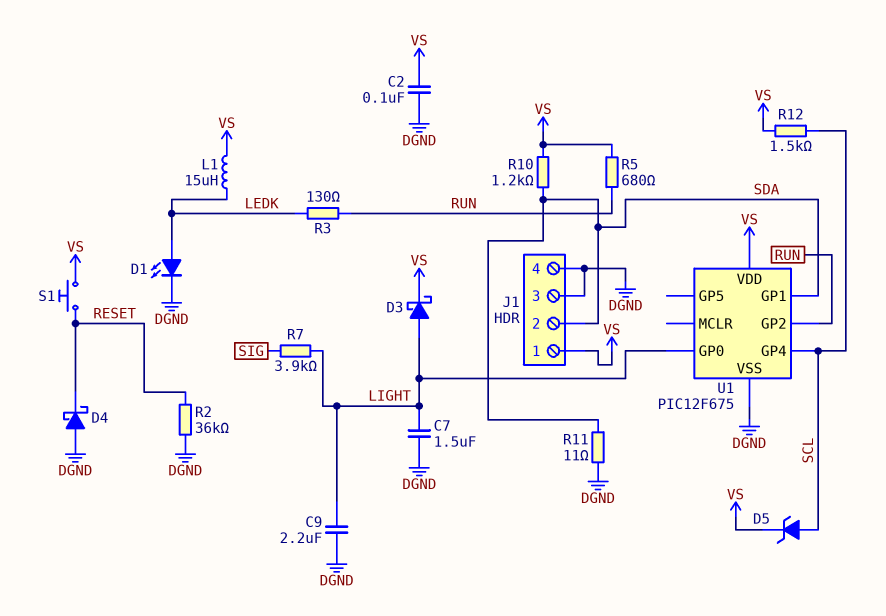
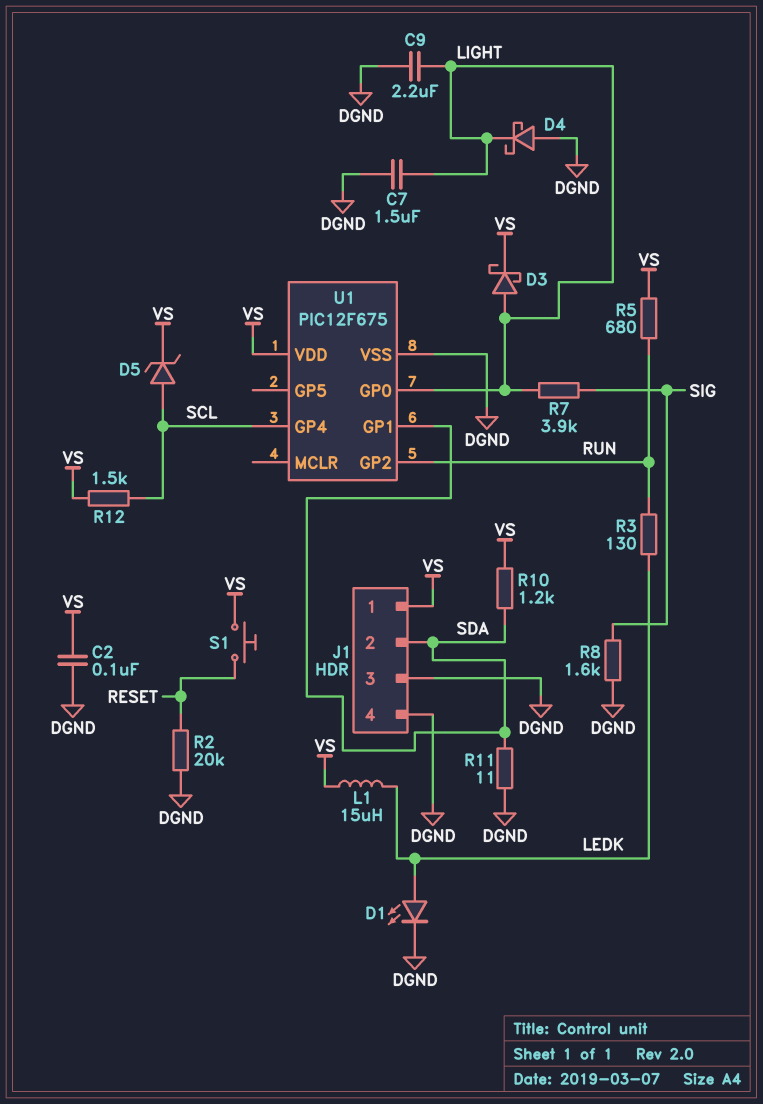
D4: schottky (A DGND, K RESET) -> schottky (A DGND, K LIGHT)
R2: 36k (DGND, RESET) -> 20k (DGND, RESET)
R8: none -> 1.6k (DGND, SIG)

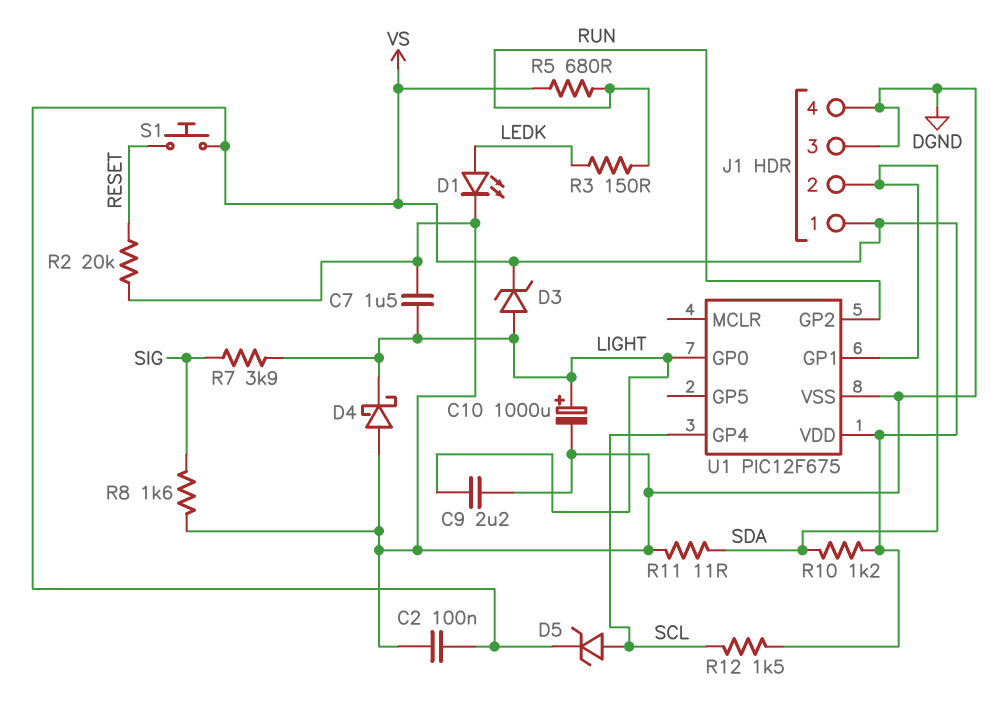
C10: none -> 1000uF (plus LIGHT, minus DGND)
D3: schottky (A LIGHT, K VS) -> zener (A LIGHT, K VS)
L1: 15uH (LEDK, VS) -> none
R3: 130 (LEDK, RUN) -> 150 (LEDK, RUN)

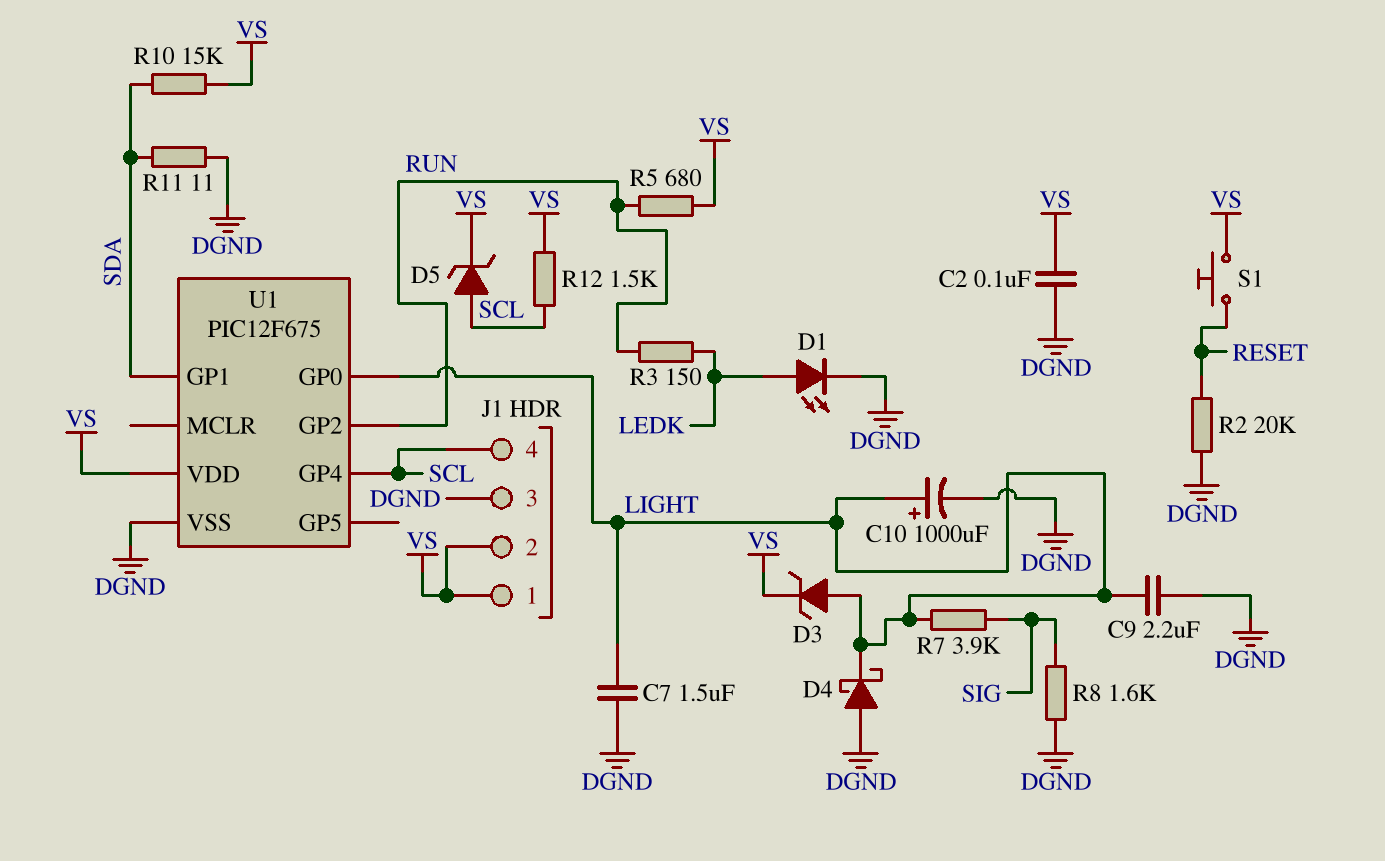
J1 pin 2: SDA -> VS
J1 pin 4: DGND -> SCL
R10: 1.2k (SDA, VS) -> 15k (SDA, VS)

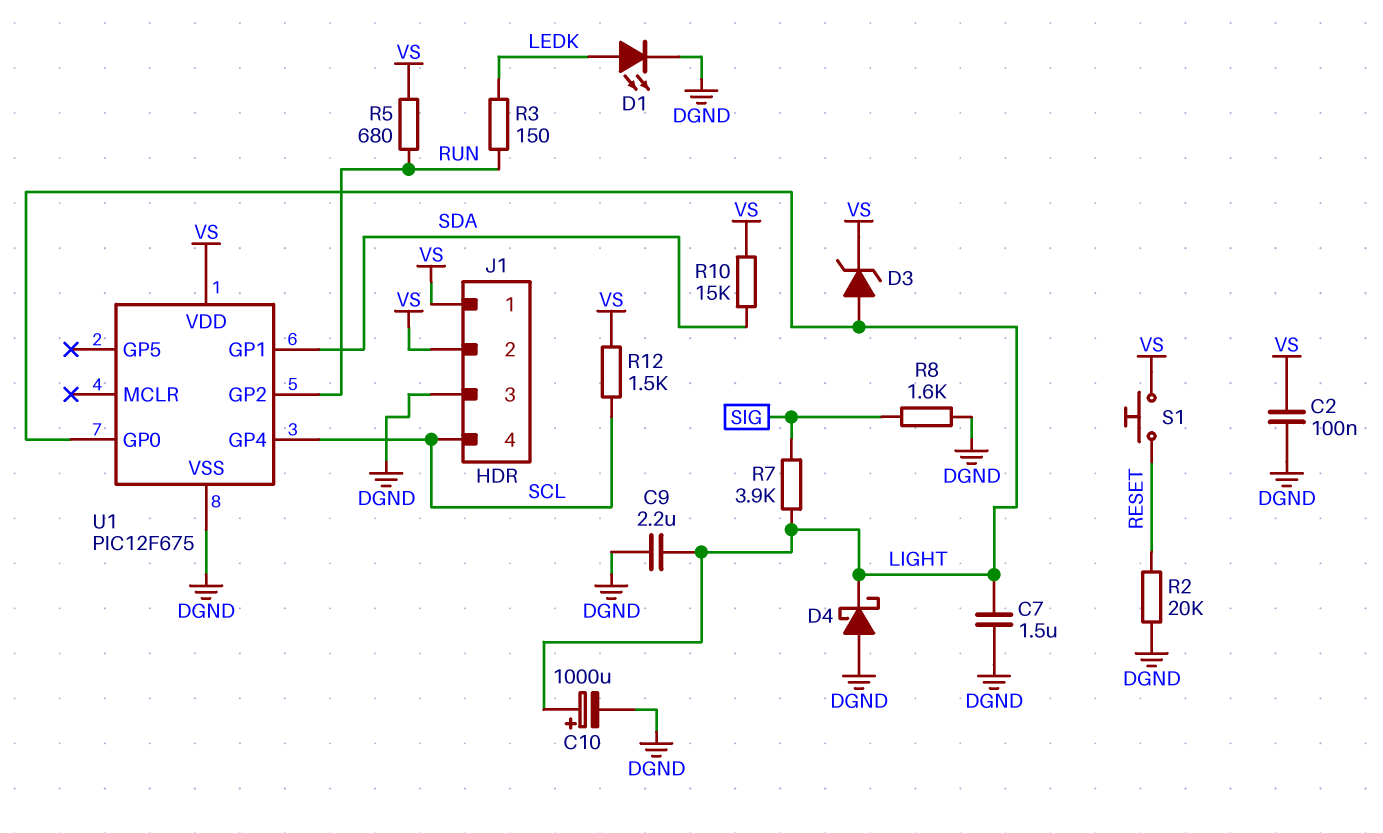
D5: zener (A SCL, K VS) -> none
R11: 11 (DGND, SDA) -> none

